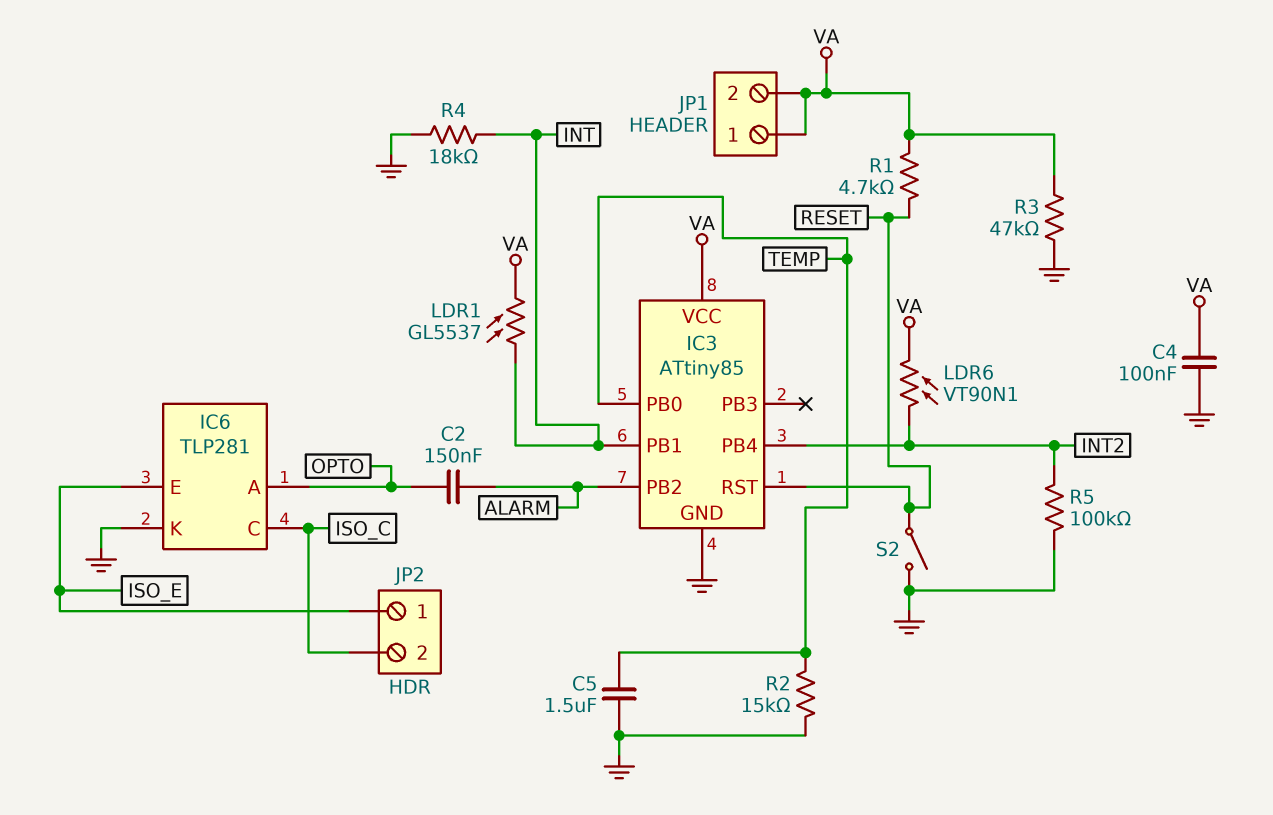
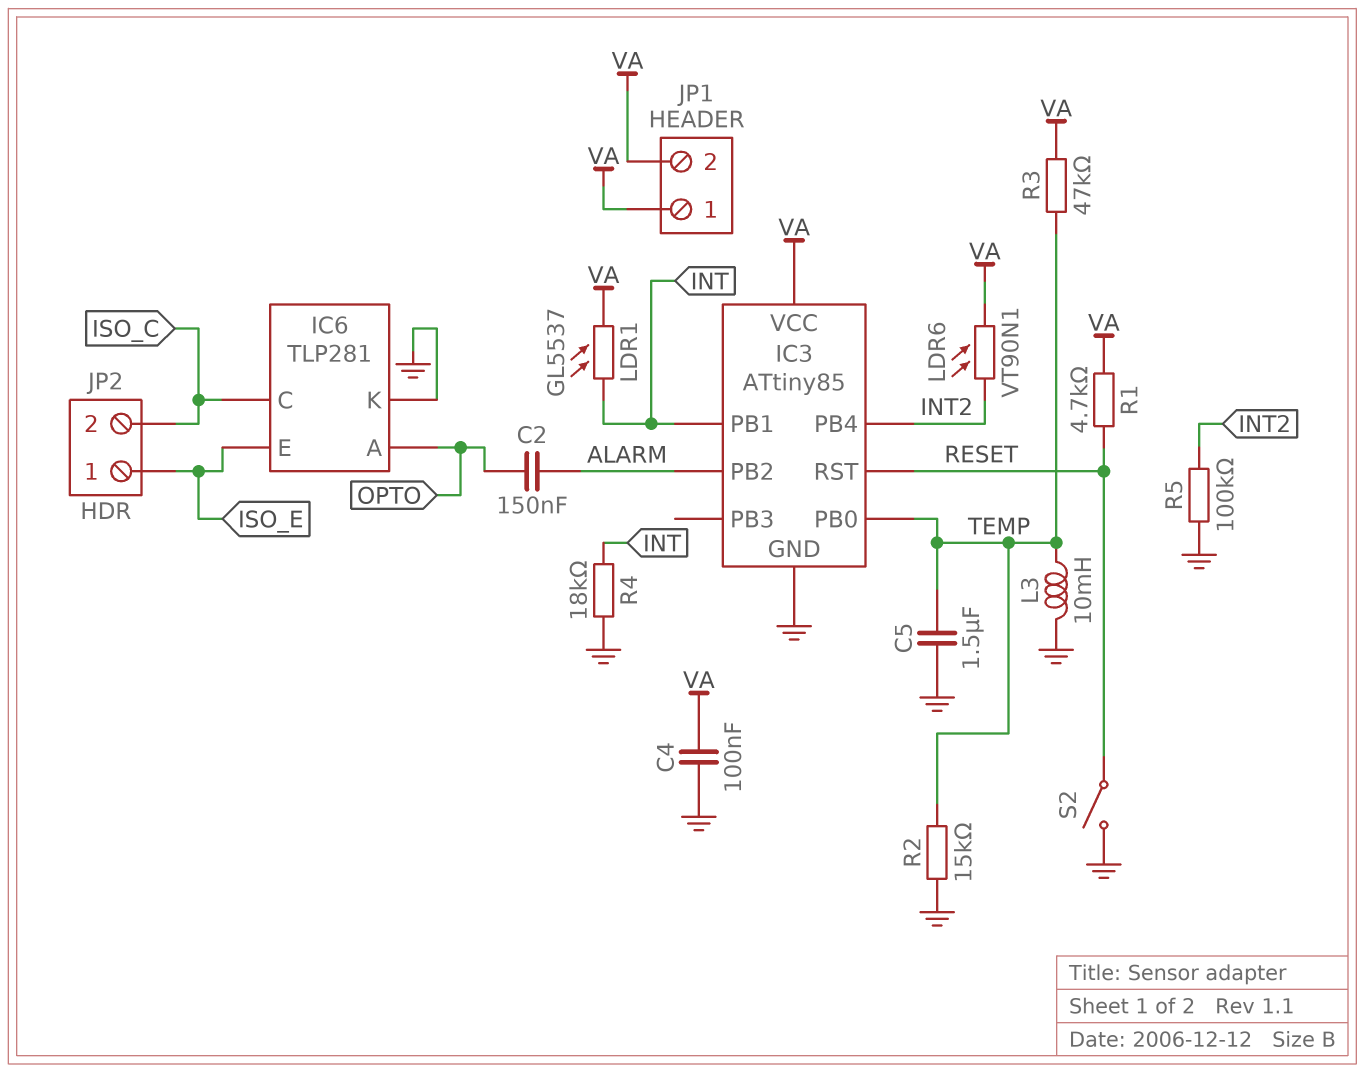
L3: none -> 10mH (GND, TEMP)
R3: 47k (GND, VA) -> 47k (TEMP, VA)

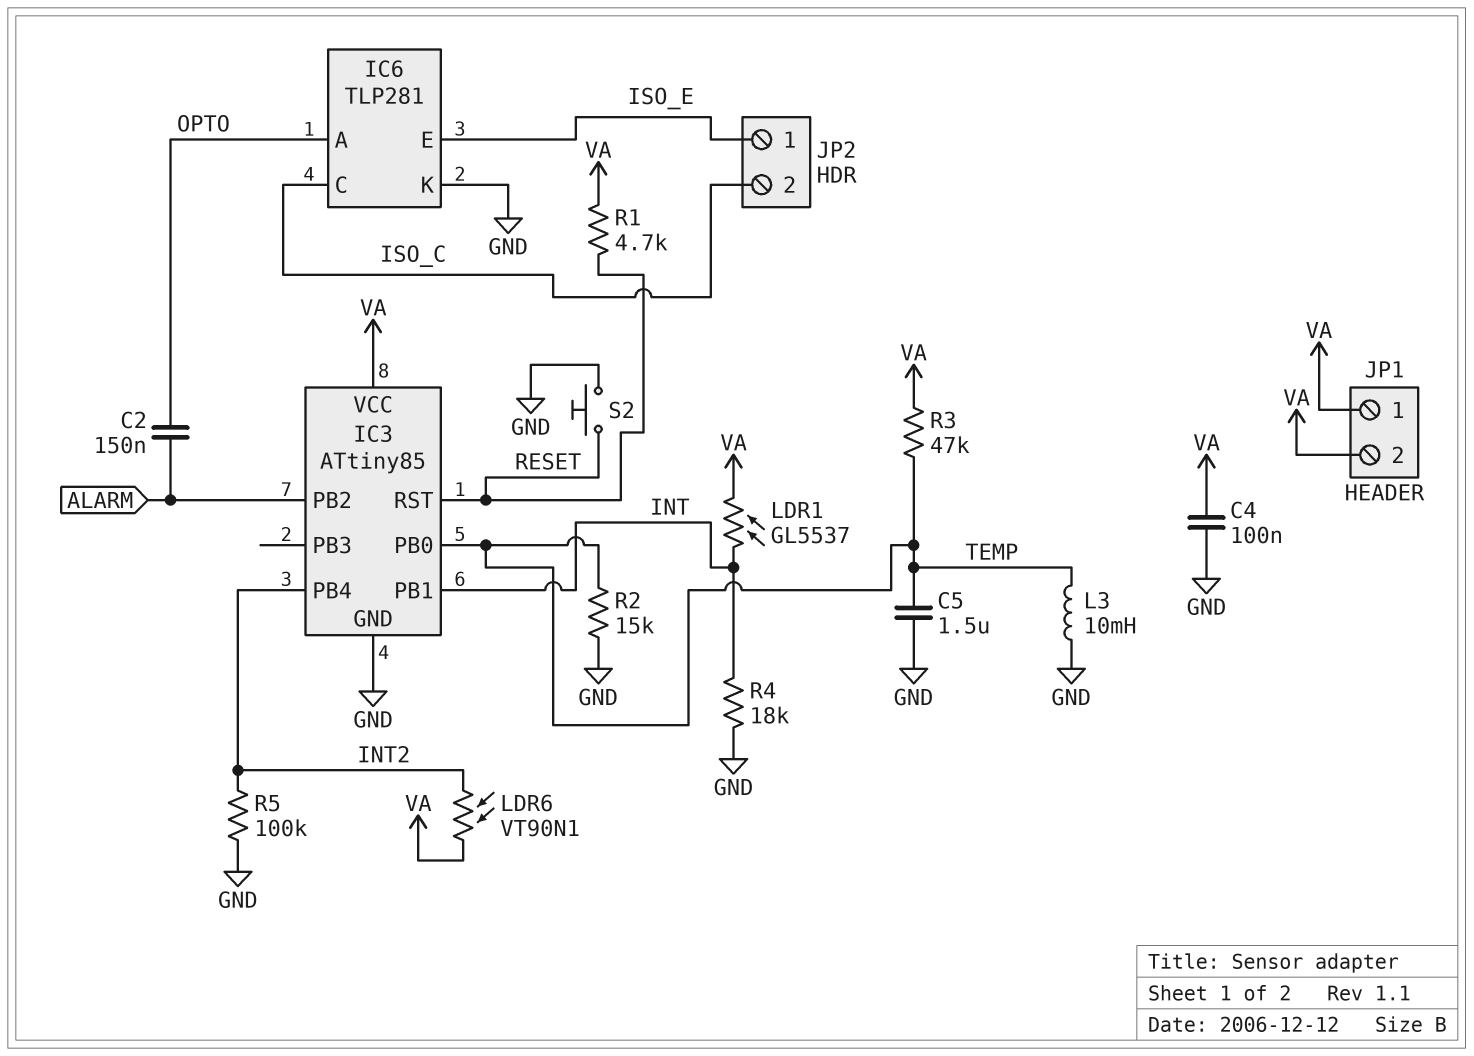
S2: switch (GND, RESET) -> button (GND, RESET)

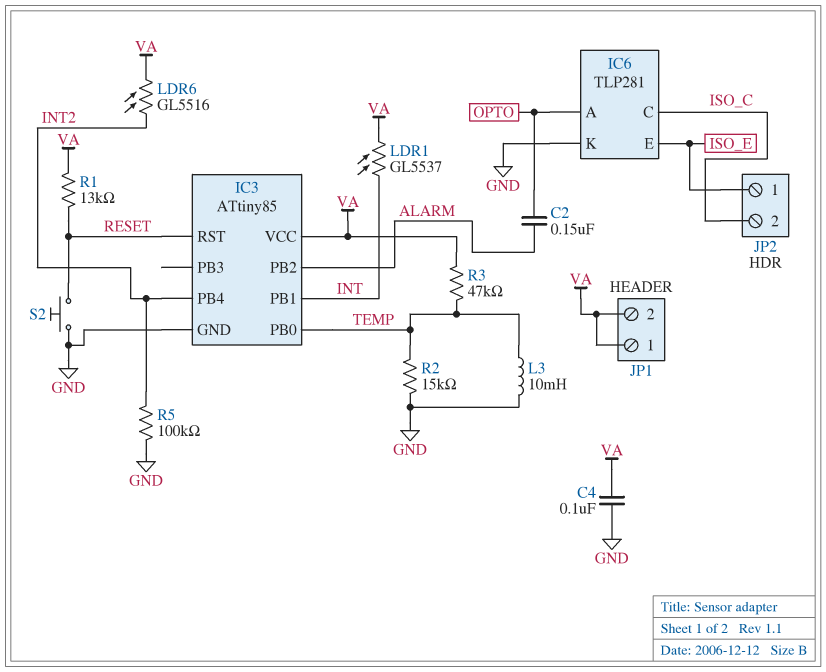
C5: 1.5uF (GND, TEMP) -> none
LDR6: VT90N1 (INT2, VA) -> GL5516 (INT2, VA)
R1: 4.7k (RESET, VA) -> 13k (RESET, VA)
R4: 18k (GND, INT) -> none

